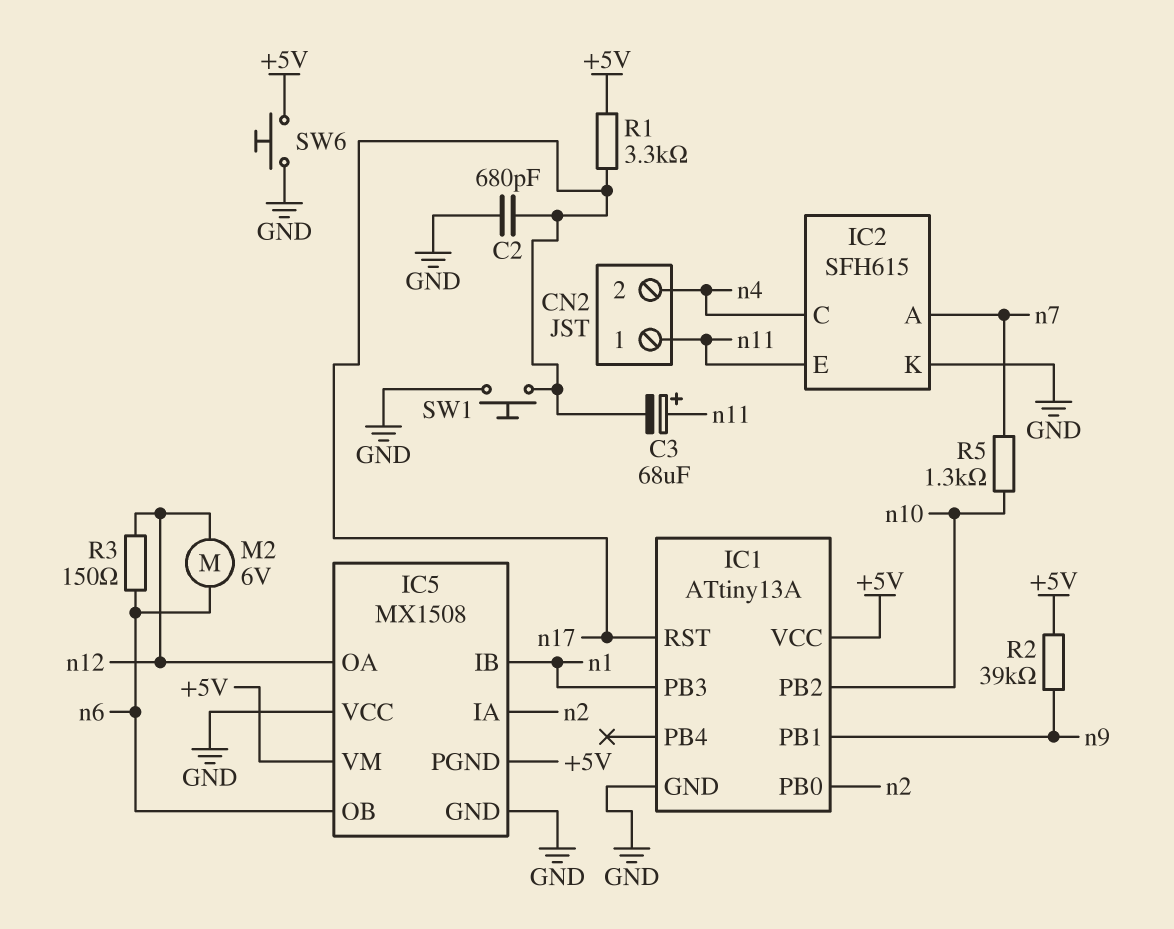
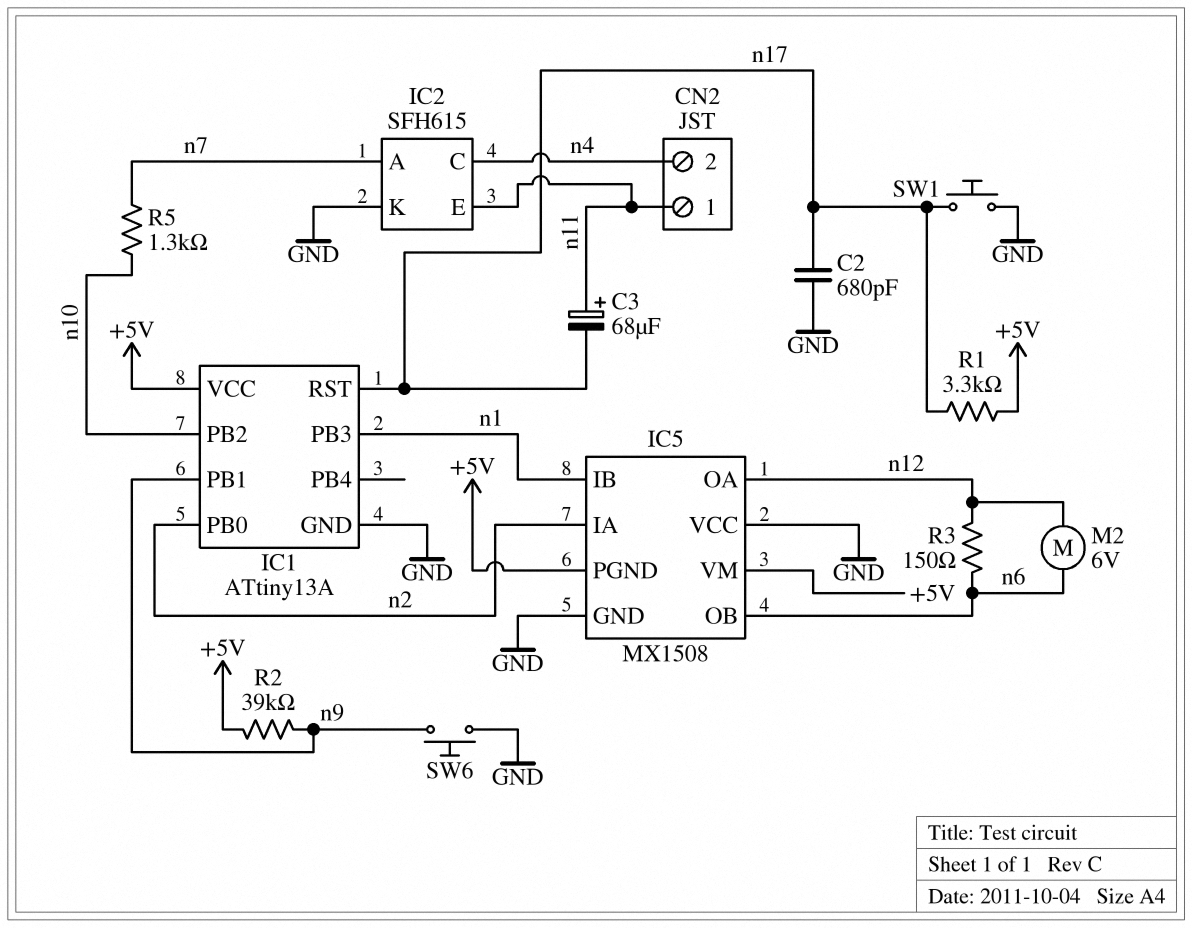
SW6: button (+5V, GND) -> button (GND, n9)

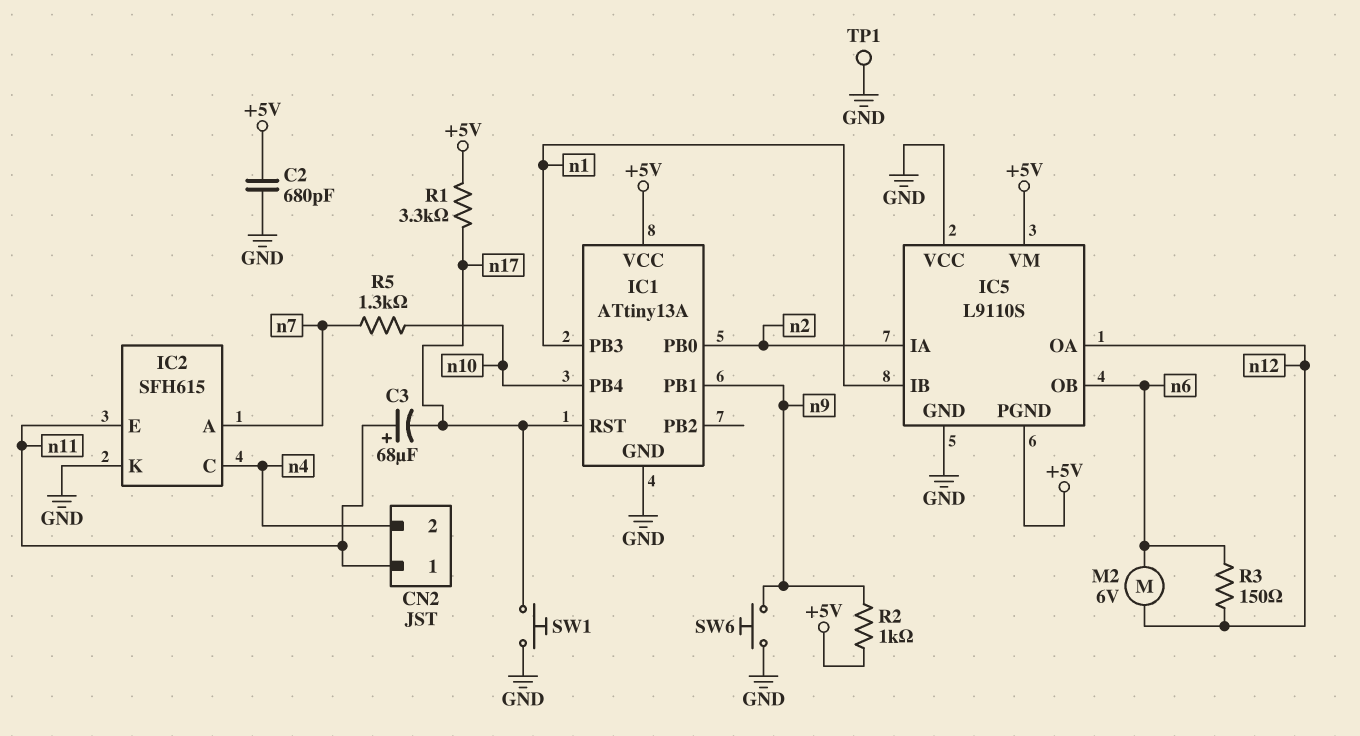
C2: 680pF (GND, n17) -> 680pF (+5V, GND)
IC1 pin PB2: n10 -> none
IC1 pin PB4: none -> n10
IC5: MX1508 -> L9110S
R2: 39k (+5V, n9) -> 1k (+5V, n9)
TP1: none -> test point (GND)

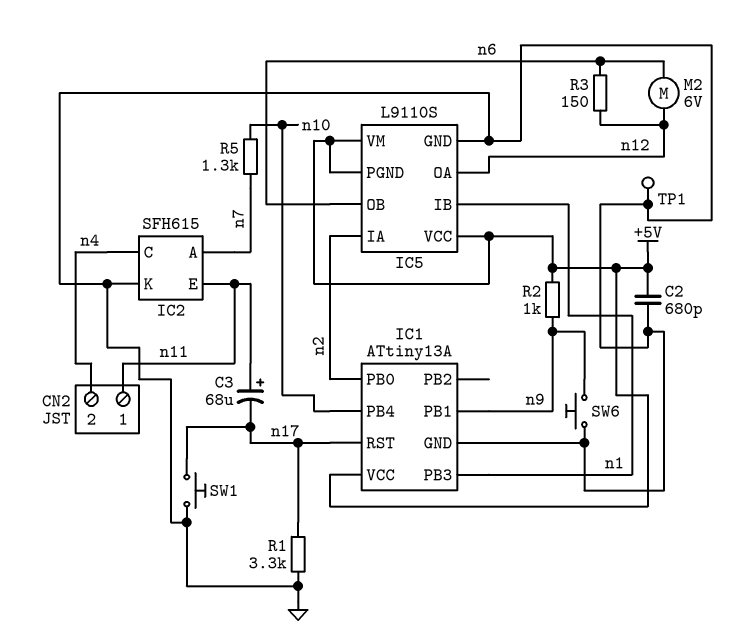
IC5 pin VCC: GND -> +5V
R1: 3.3k (+5V, n17) -> 3.3k (GND, n17)

